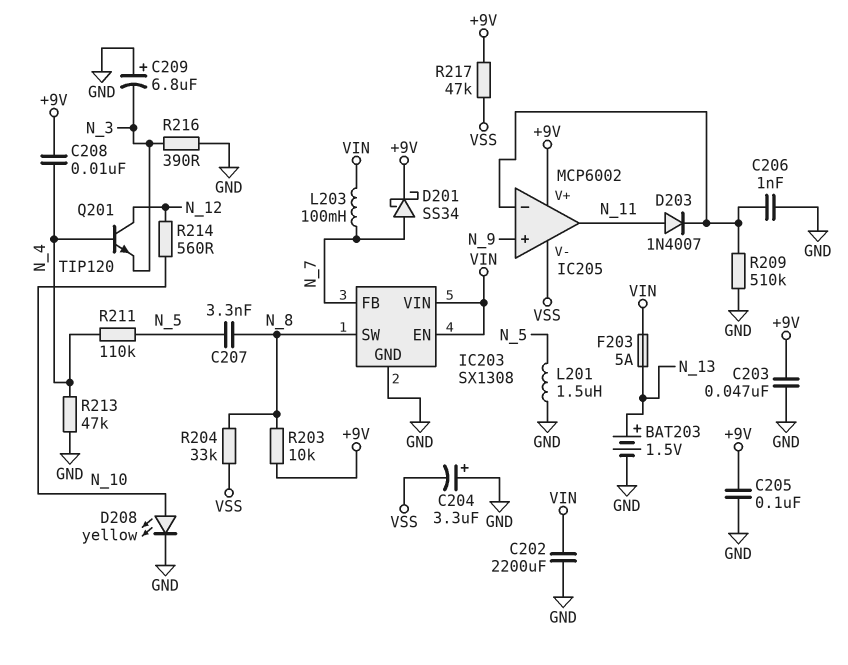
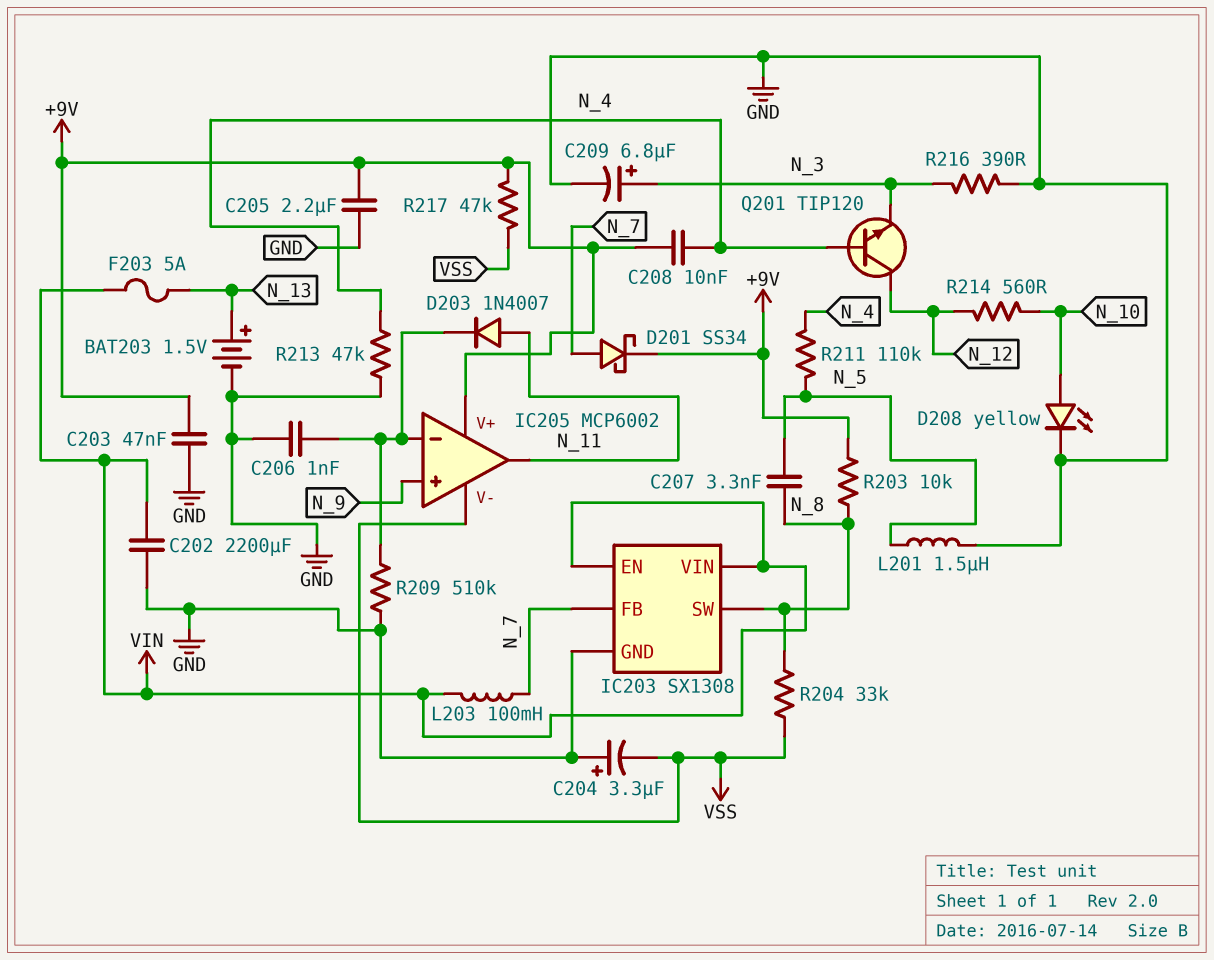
C205: 100nF (+9V, GND) -> 2.2uF (+9V, GND)
C209: 6.8uF (plus GND, minus N_3) -> 6.8uF (plus N_3, minus GND)

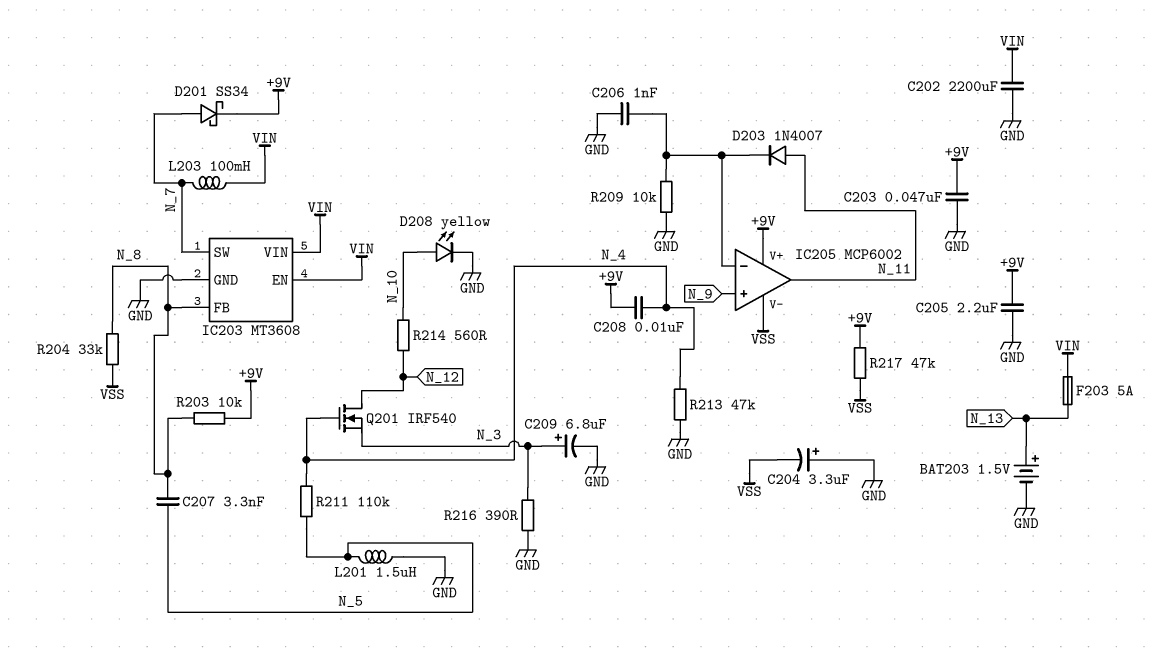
IC203: SX1308 -> MT3608
IC203 pin FB: N_7 -> N_8
IC203 pin SW: N_8 -> N_7
Q201: NPN TIP120 (B N_4, C N_12, E N_3) -> NMOS IRF540 (G N_4, D N_12, S N_3)
R209: 510k (GND, IC205/in-) -> 10k (GND, IC205/in-)

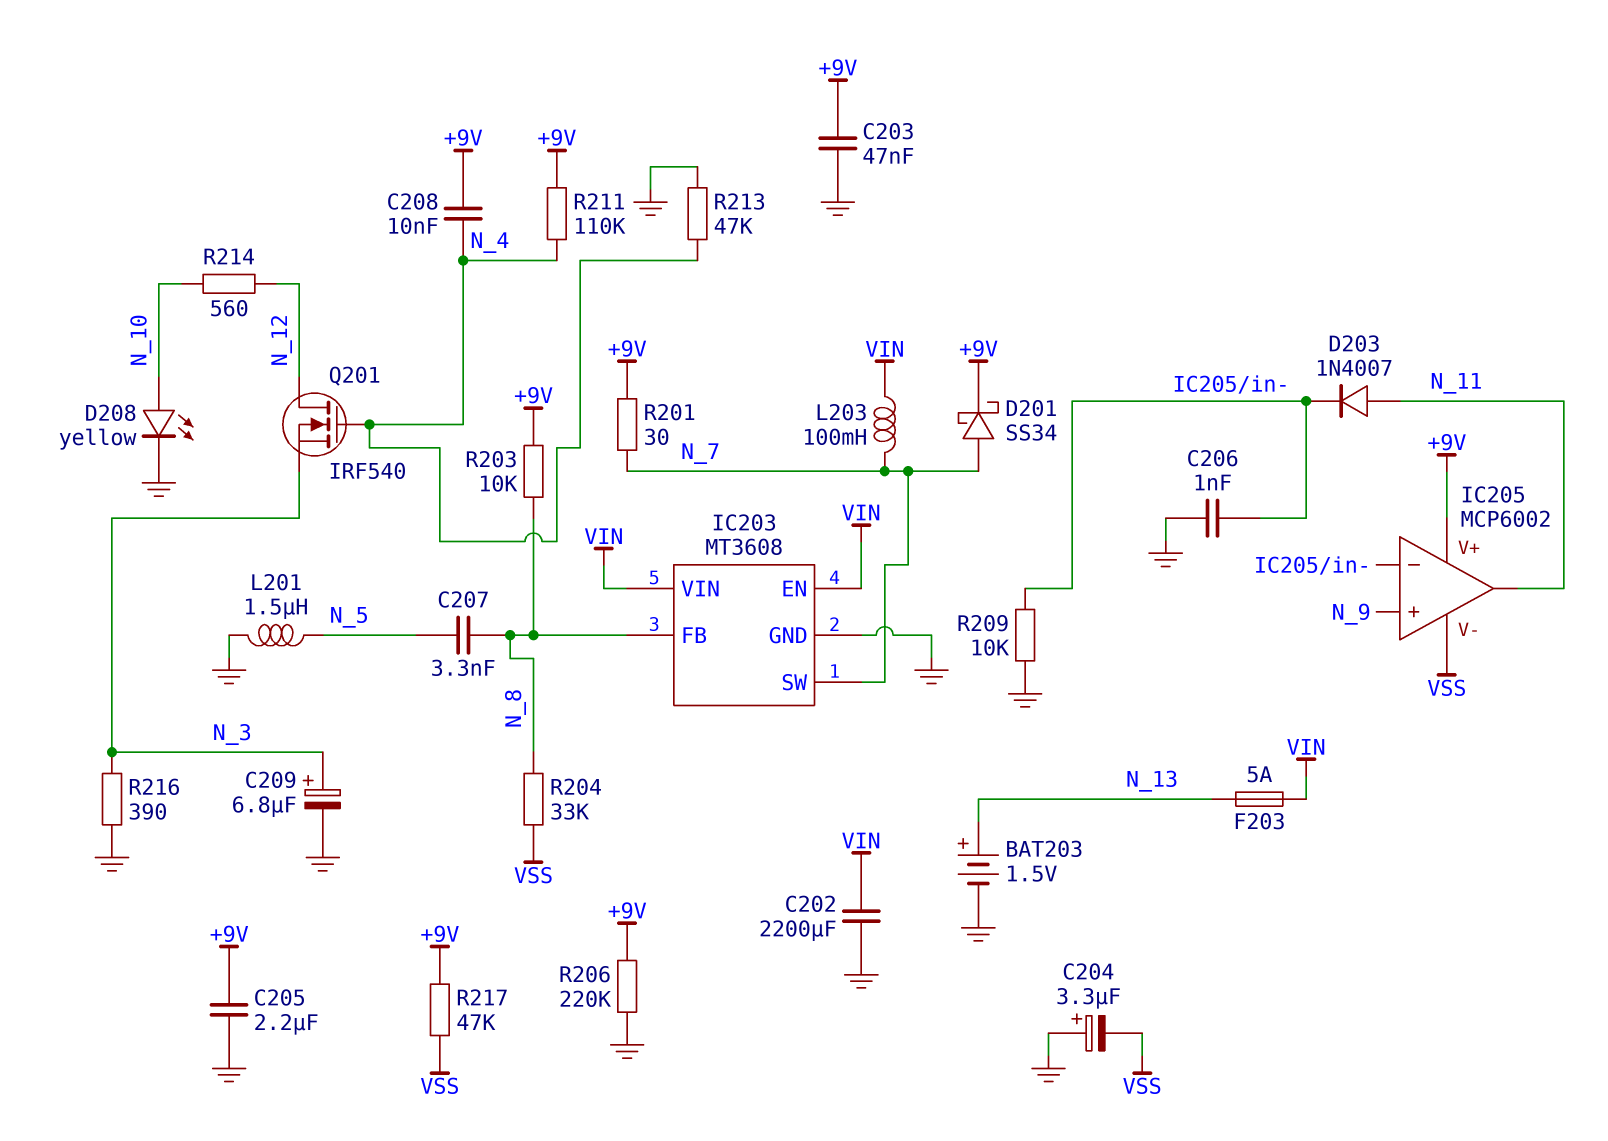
R201: none -> 30 (+9V, N_7)
R206: none -> 220k (+9V, GND)
R211: 110k (N_4, N_5) -> 110k (+9V, N_4)

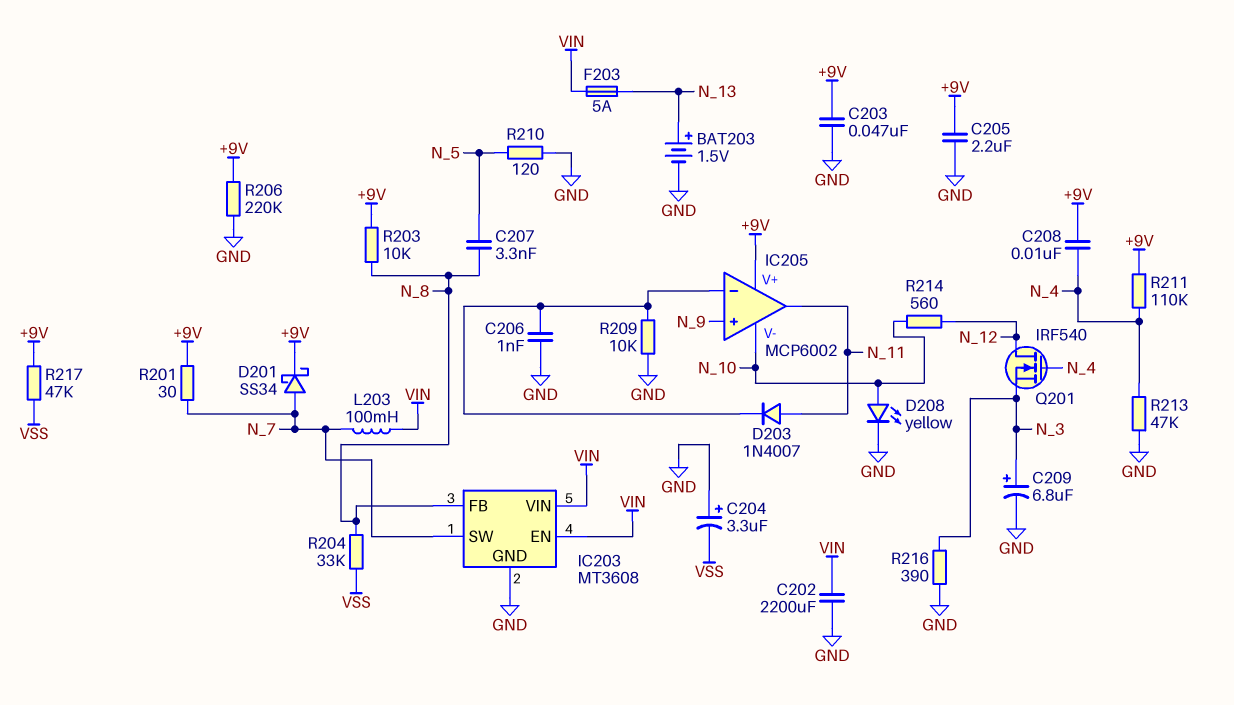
IC205 pin V-: VSS -> N_10
L201: 1.5uH (GND, N_5) -> none
R210: none -> 120 (GND, N_5)

